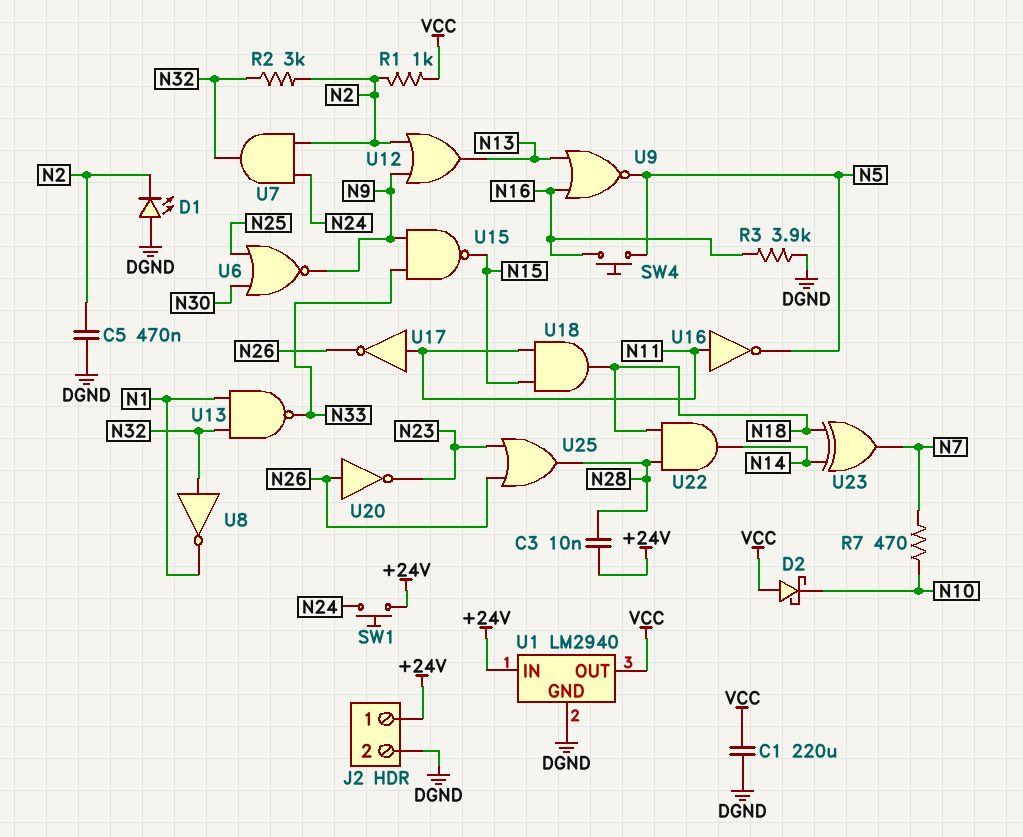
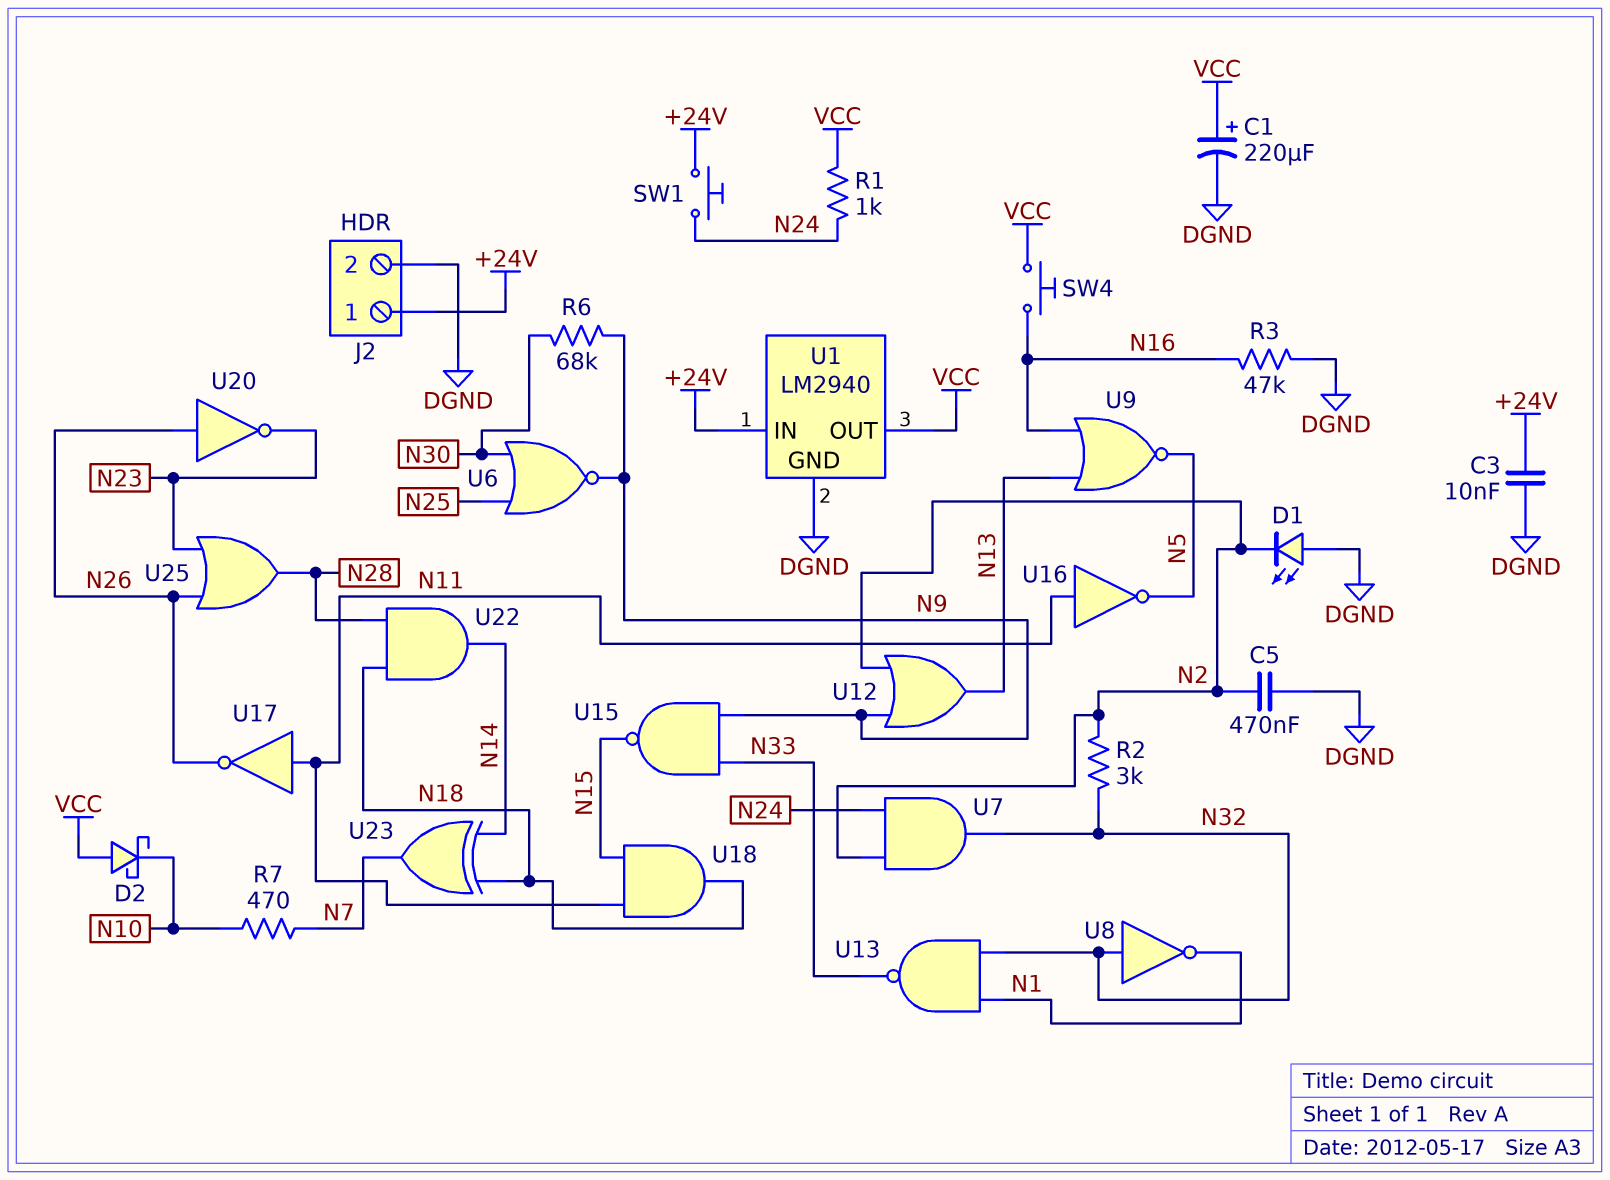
C1: 220uF (DGND, VCC) -> 220uF (plus VCC, minus DGND)
C3: 10nF (+24V, N28) -> 10nF (+24V, DGND)
R1: 1k (N2, VCC) -> 1k (N24, VCC)
R3: 3.9k (DGND, N16) -> 47k (DGND, N16)
R6: none -> 68k (N9, N30)
SW4: button (N5, N16) -> button (N16, VCC)

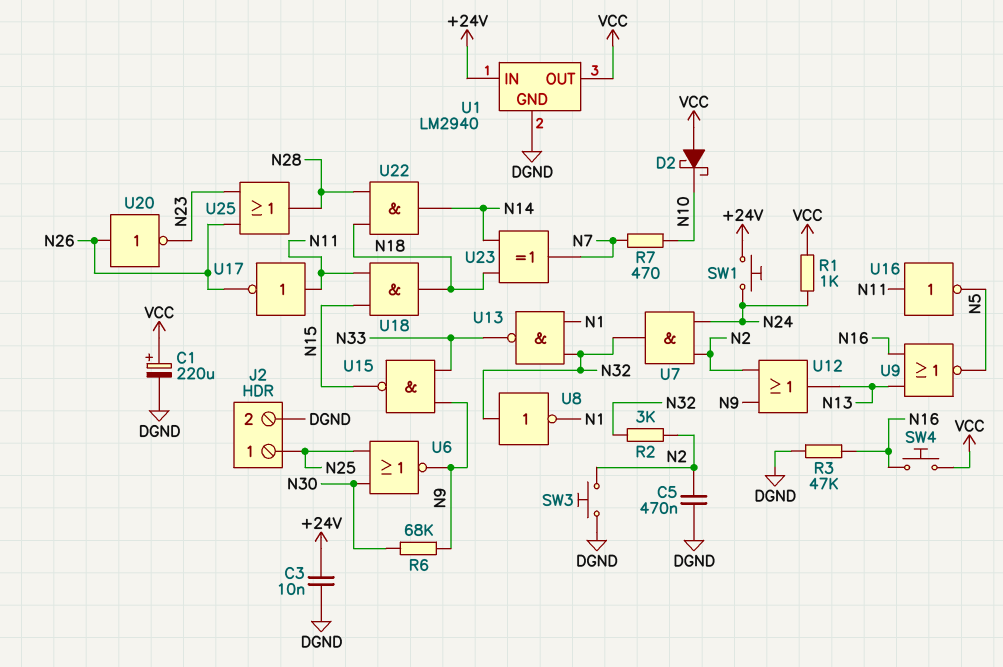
D1: LED (A DGND, K N2) -> none
J2 pin 1: +24V -> N25
SW3: none -> button (DGND, N2)

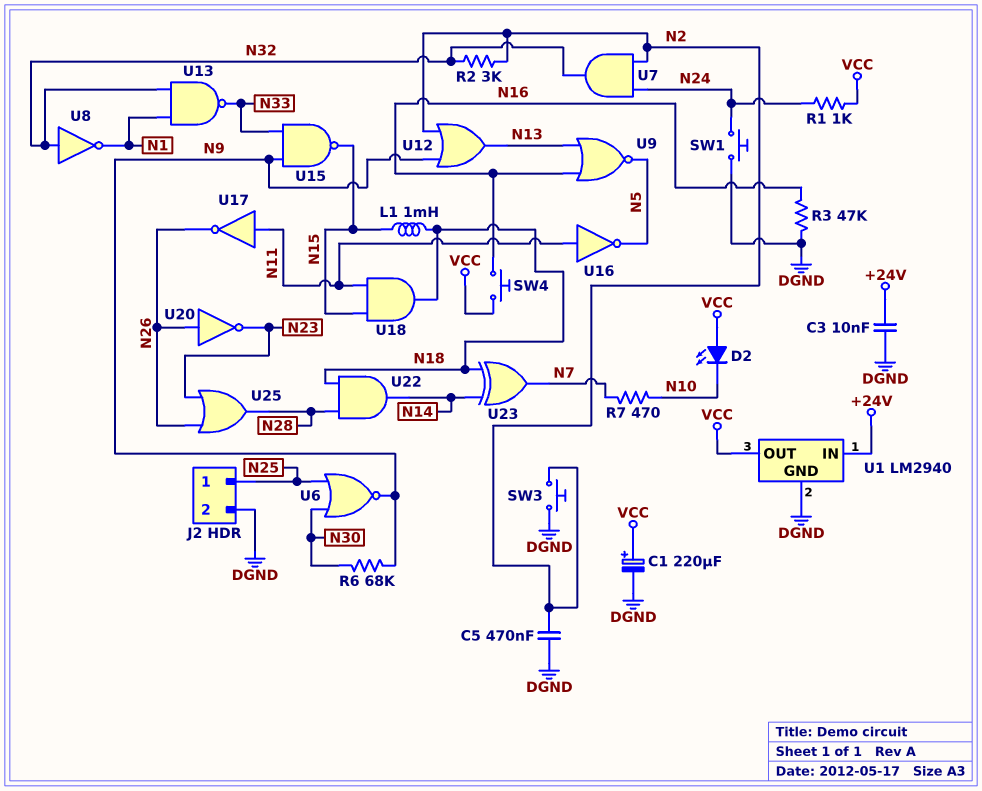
D2: schottky (A VCC, K N10) -> LED (A VCC, K N10)
L1: none -> 1mH (N15, N18)
SW1: button (+24V, N24) -> button (DGND, N24)

